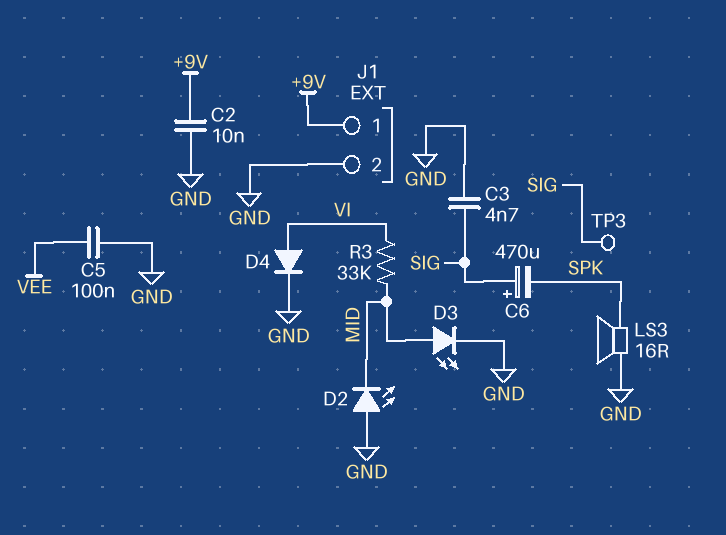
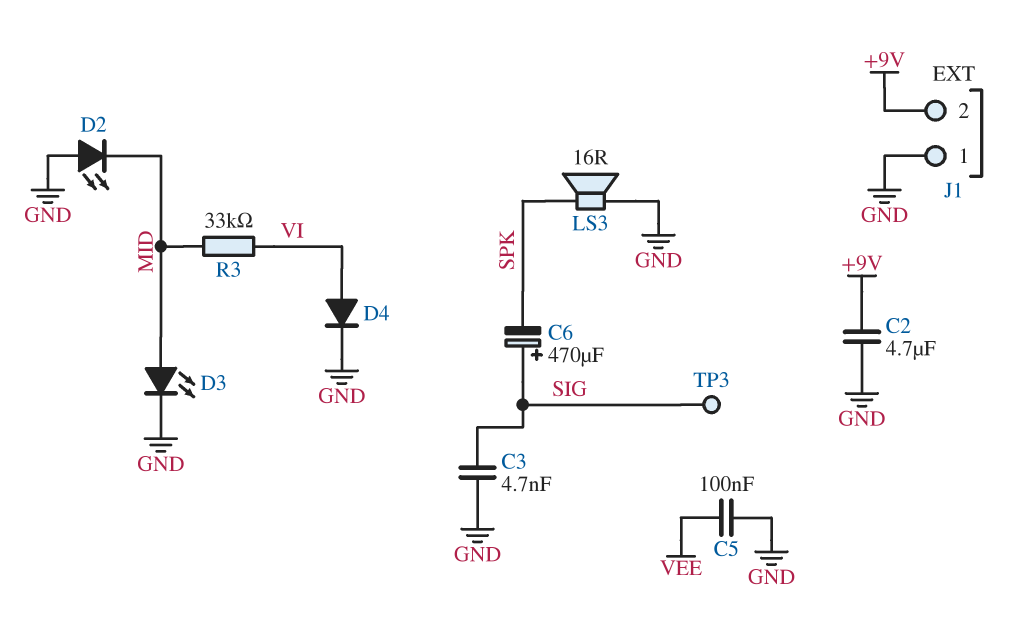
C2: 10nF (+9V, GND) -> 4.7uF (+9V, GND)
J1 pin 1: +9V -> GND
J1 pin 2: GND -> +9V

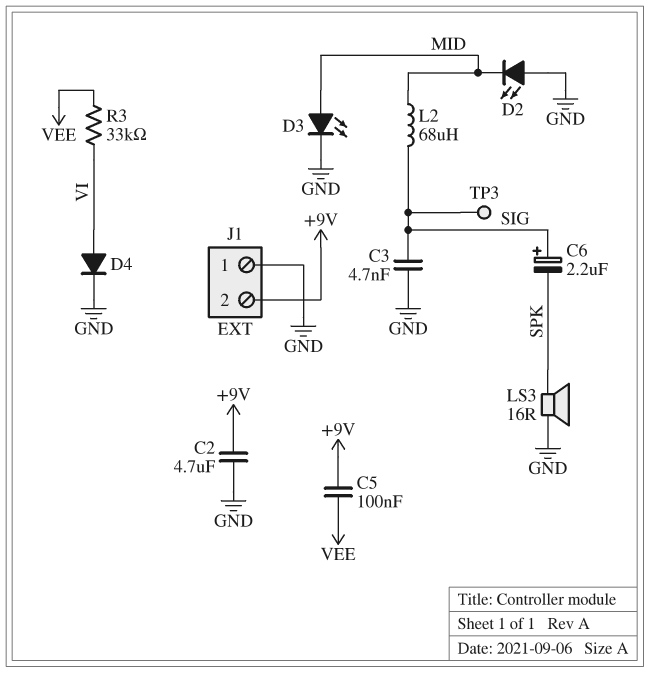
C5: 100nF (GND, VEE) -> 100nF (+9V, VEE)
C6: 470uF (plus SIG, minus SPK) -> 2.2uF (plus SIG, minus SPK)
L2: none -> 68uH (MID, SIG)
R3: 33k (MID, VI) -> 33k (VEE, VI)

